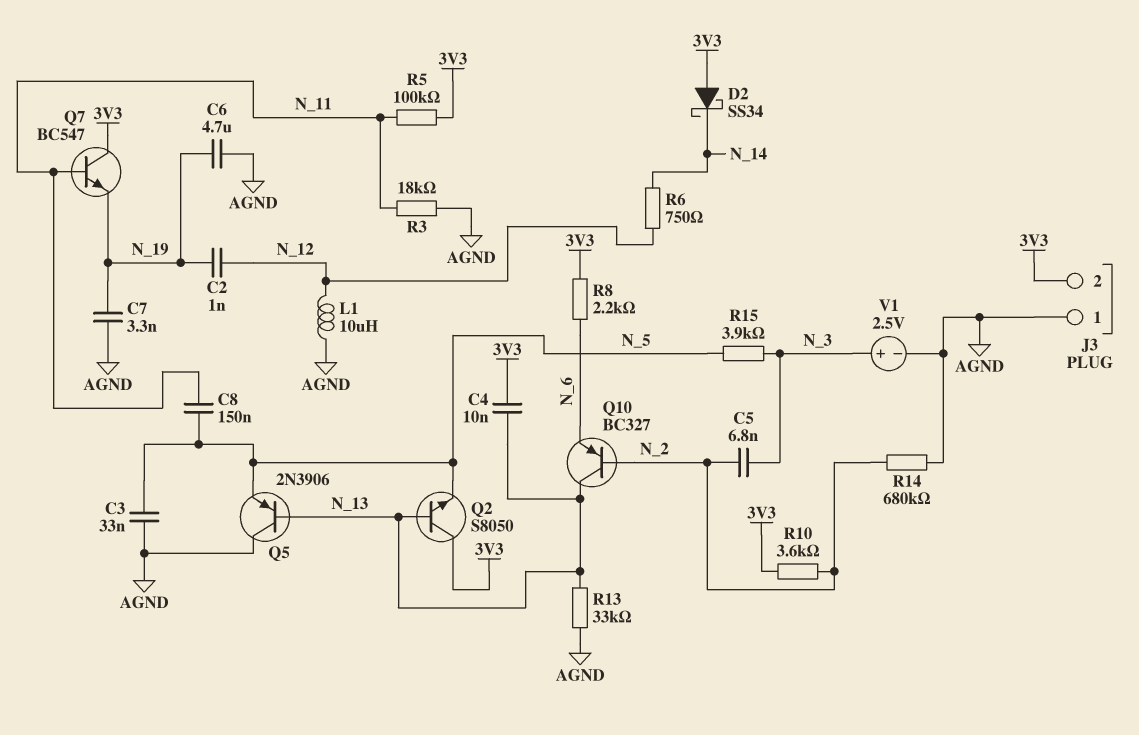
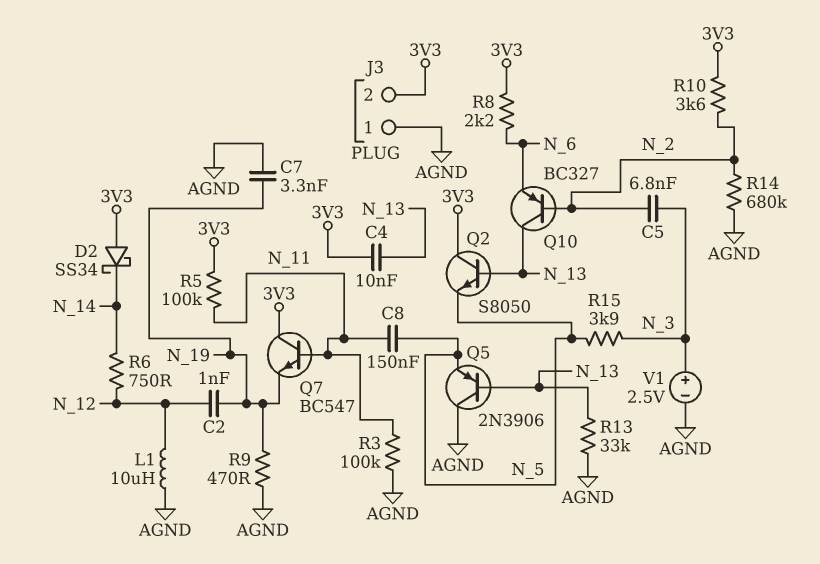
C3: 33nF (AGND, N_5) -> none
C6: 4.7uF (AGND, N_19) -> none
R3: 18k (AGND, N_11) -> 100k (AGND, N_11)
R9: none -> 470 (AGND, N_19)

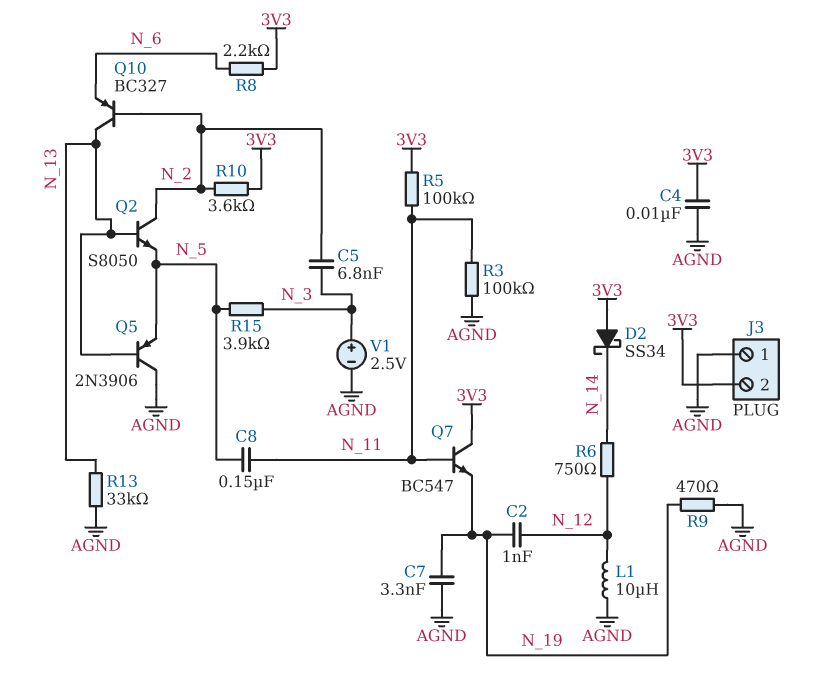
C4: 10nF (3V3, N_13) -> 10nF (3V3, AGND)
Q2: NPN S8050 (B N_13, C 3V3, E N_5) -> NPN S8050 (B N_13, C N_2, E N_5)
R14: 680k (AGND, N_2) -> none

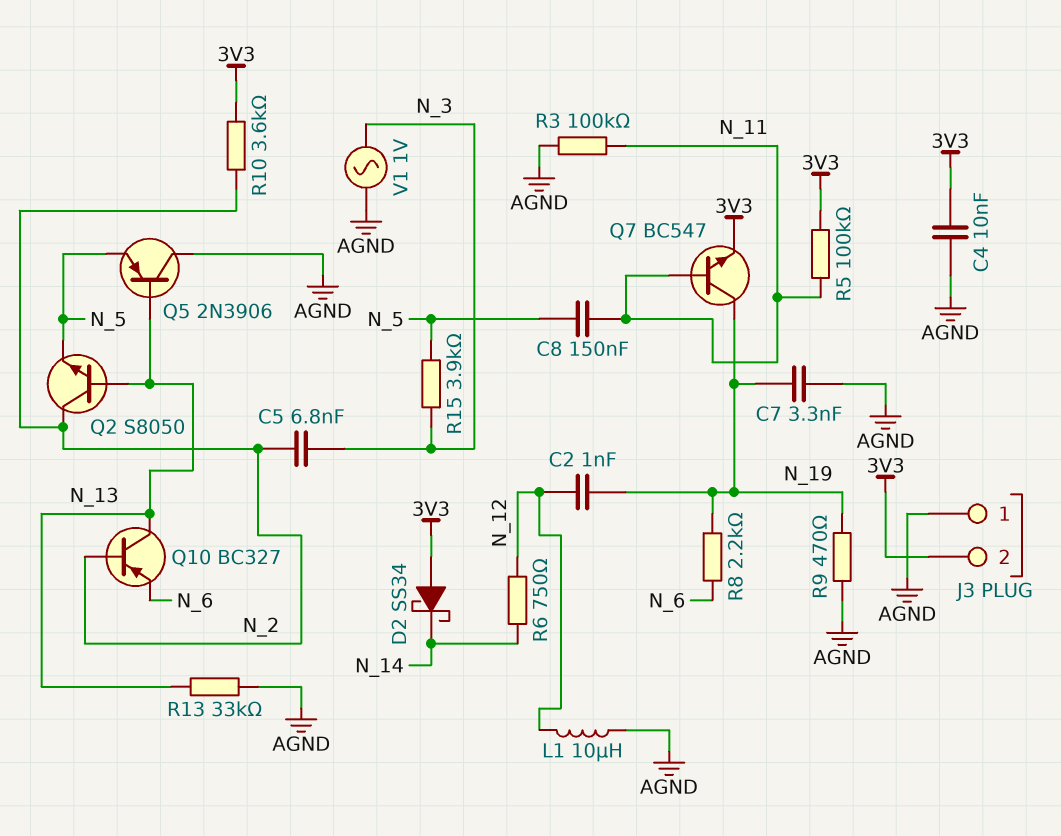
Q7: NPN BC547 (B N_11, C 3V3, E N_19) -> NPN BC547 (B N_11, C N_19, E 3V3)
R8: 2.2k (3V3, N_6) -> 2.2k (N_6, N_19)
V1: 2.5V (plus N_3, minus AGND) -> AC 1V (AGND, N_3)

